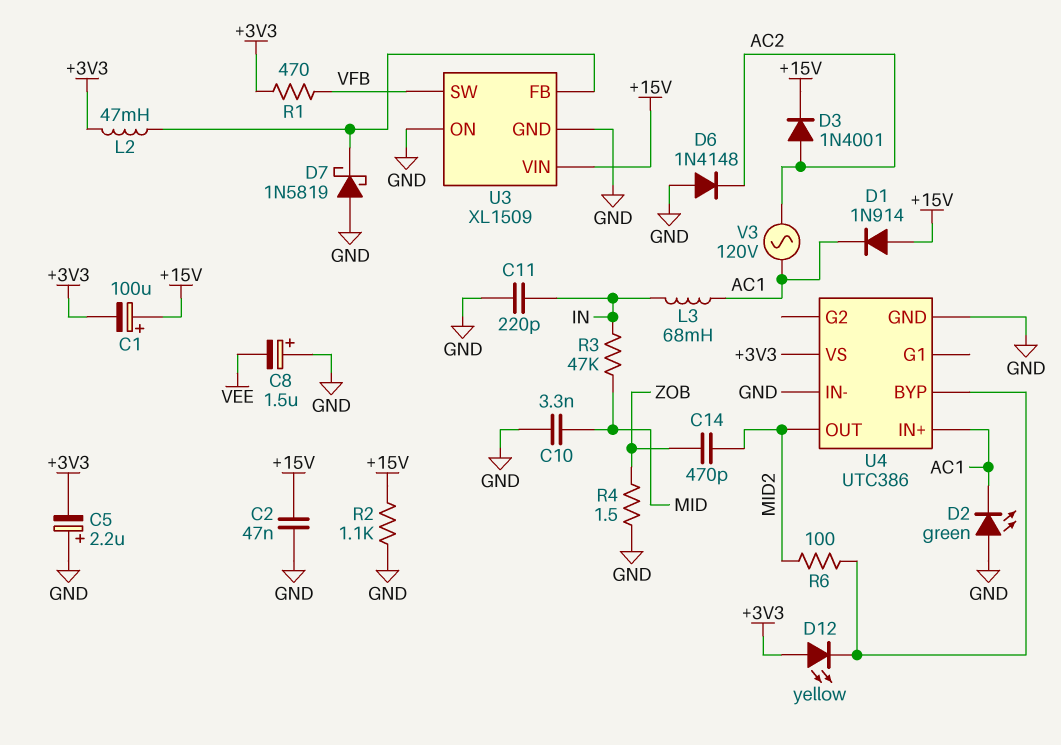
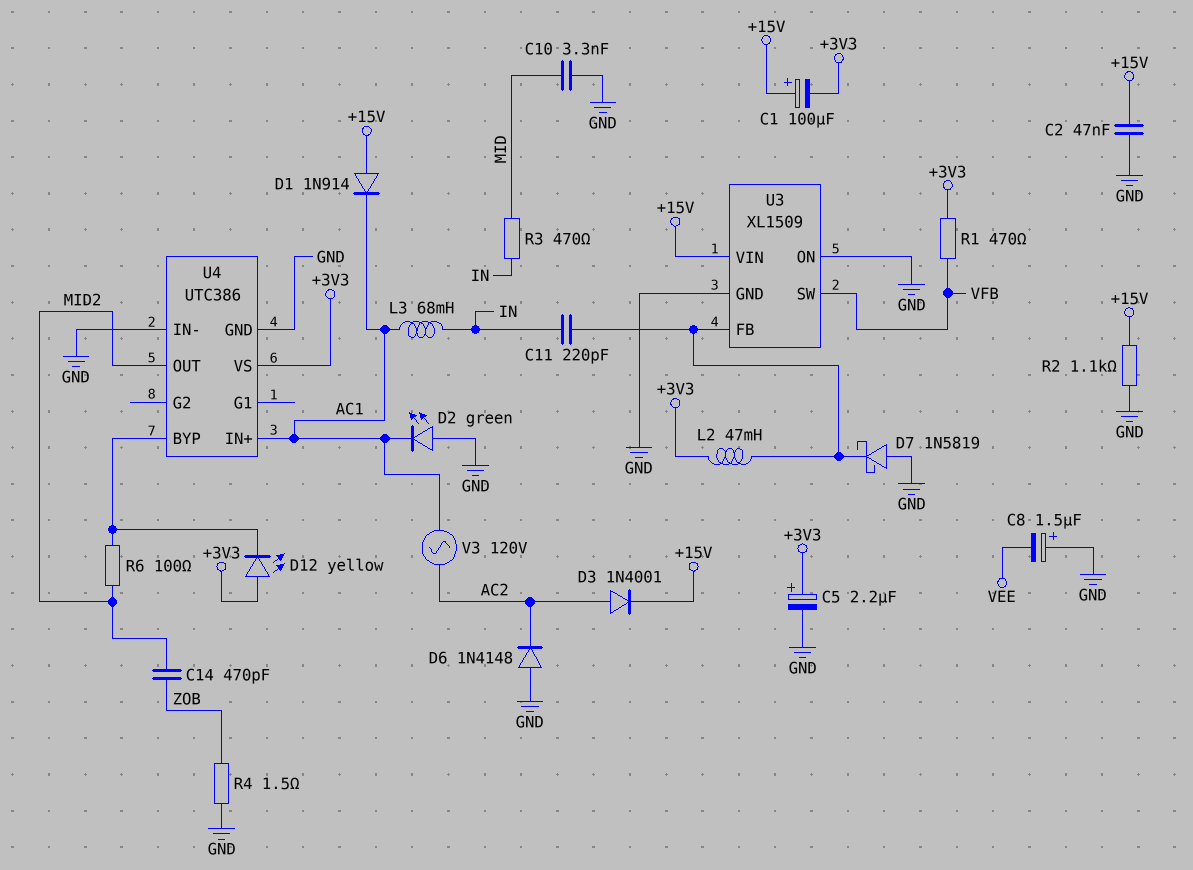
C5: 2.2uF (plus GND, minus +3V3) -> 2.2uF (plus +3V3, minus GND)
C11: 220pF (GND, IN) -> 220pF (IN, U3/FB)
R3: 47k (IN, MID) -> 470 (IN, MID)

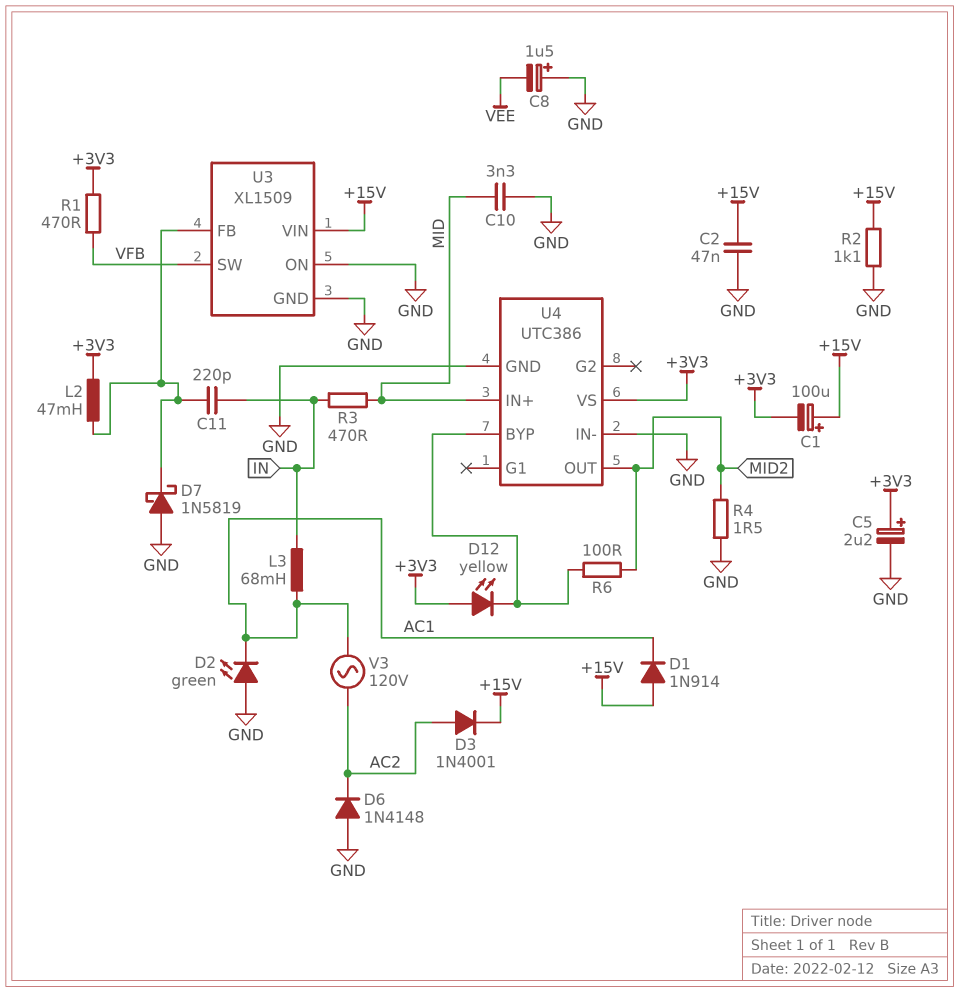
C14: 470pF (MID2, ZOB) -> none
R4: 1.5 (GND, ZOB) -> 1.5 (GND, MID2)
U4 pin IN+: AC1 -> MID

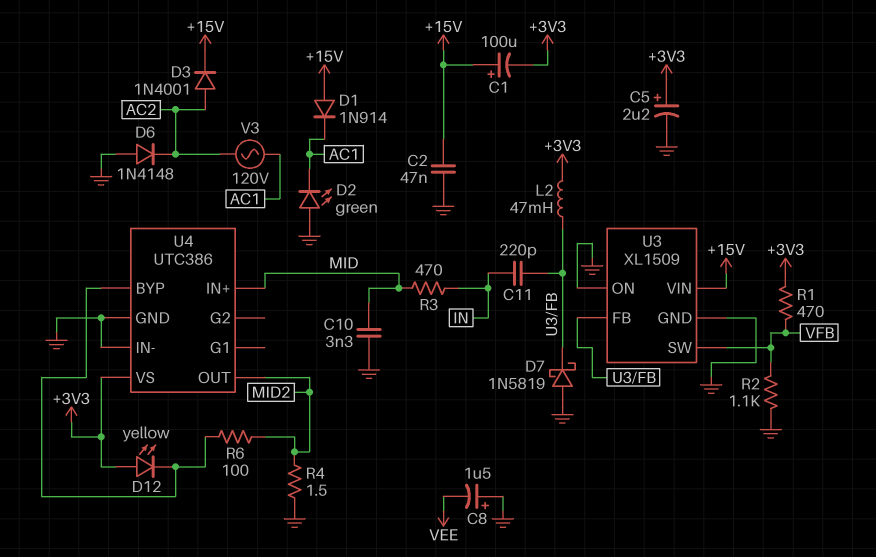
L3: 68mH (AC1, IN) -> none
R2: 1.1k (+15V, GND) -> 1.1k (GND, VFB)

